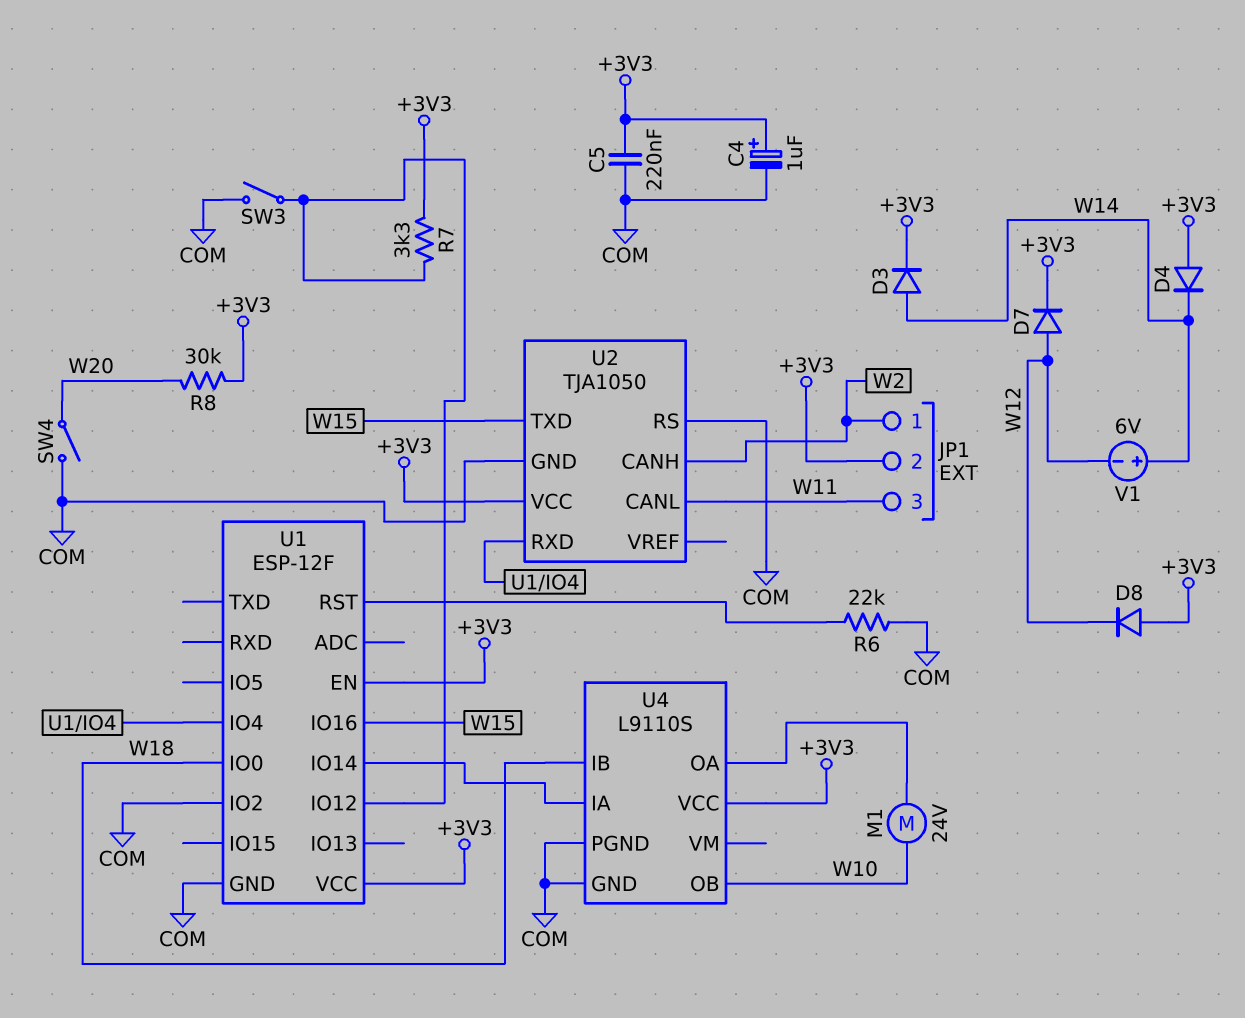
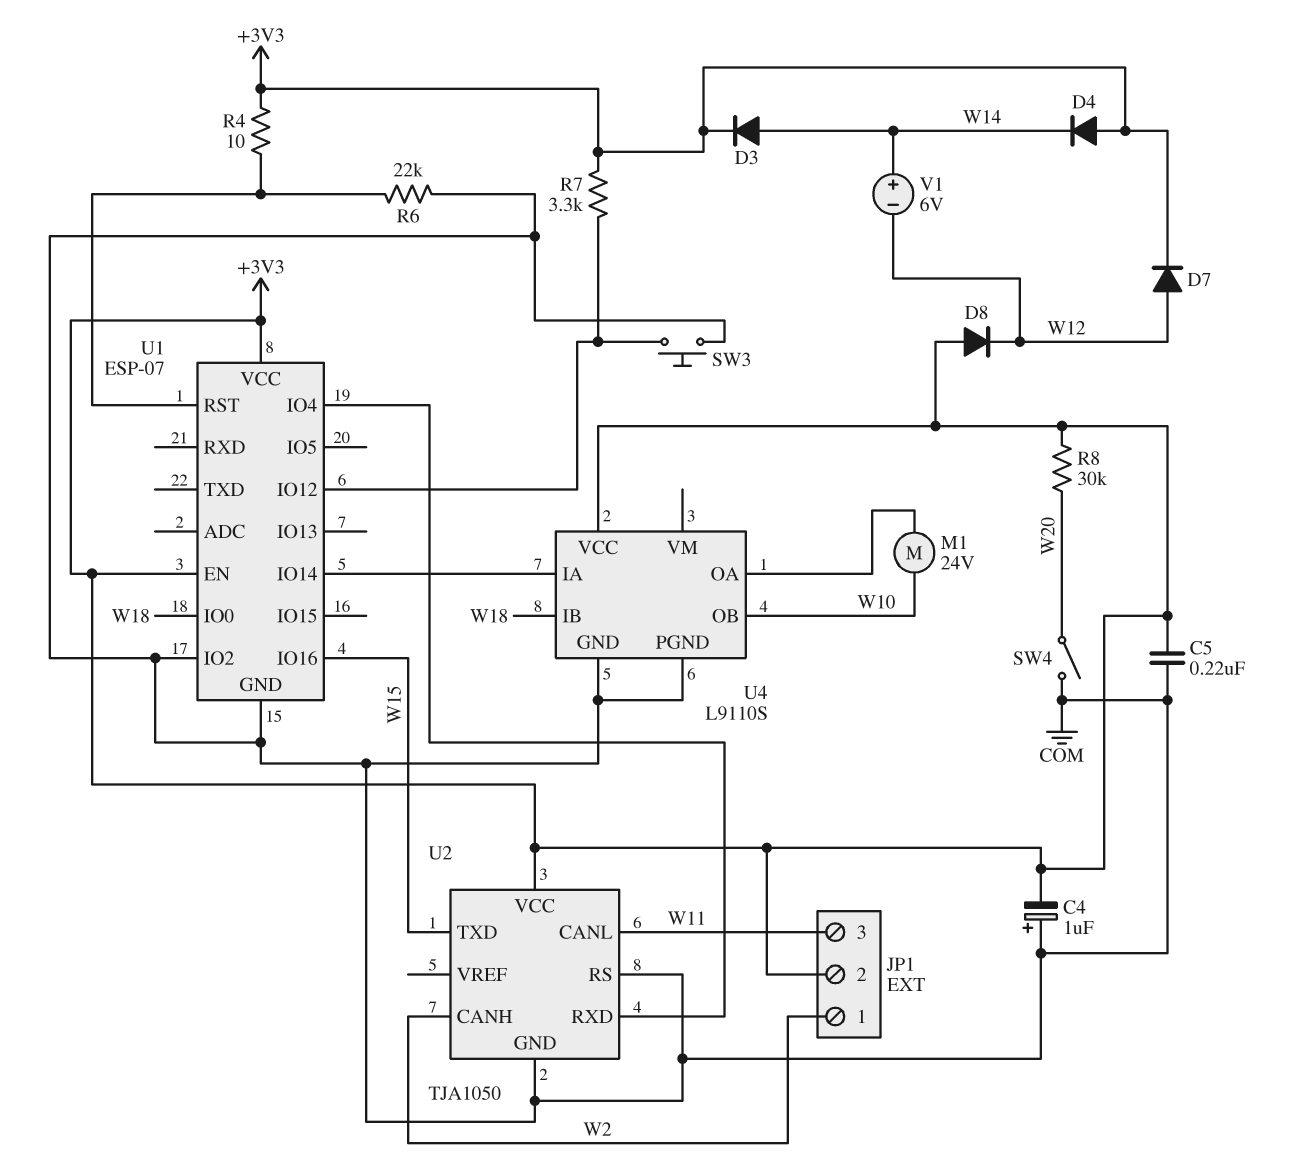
C4: 1uF (plus +3V3, minus COM) -> 1uF (plus COM, minus +3V3)
R4: none -> 10 (+3V3, U1/RST)
SW3: switch (COM, U1/IO12) -> button (COM, U1/IO12)
U1: ESP-12F -> ESP-07

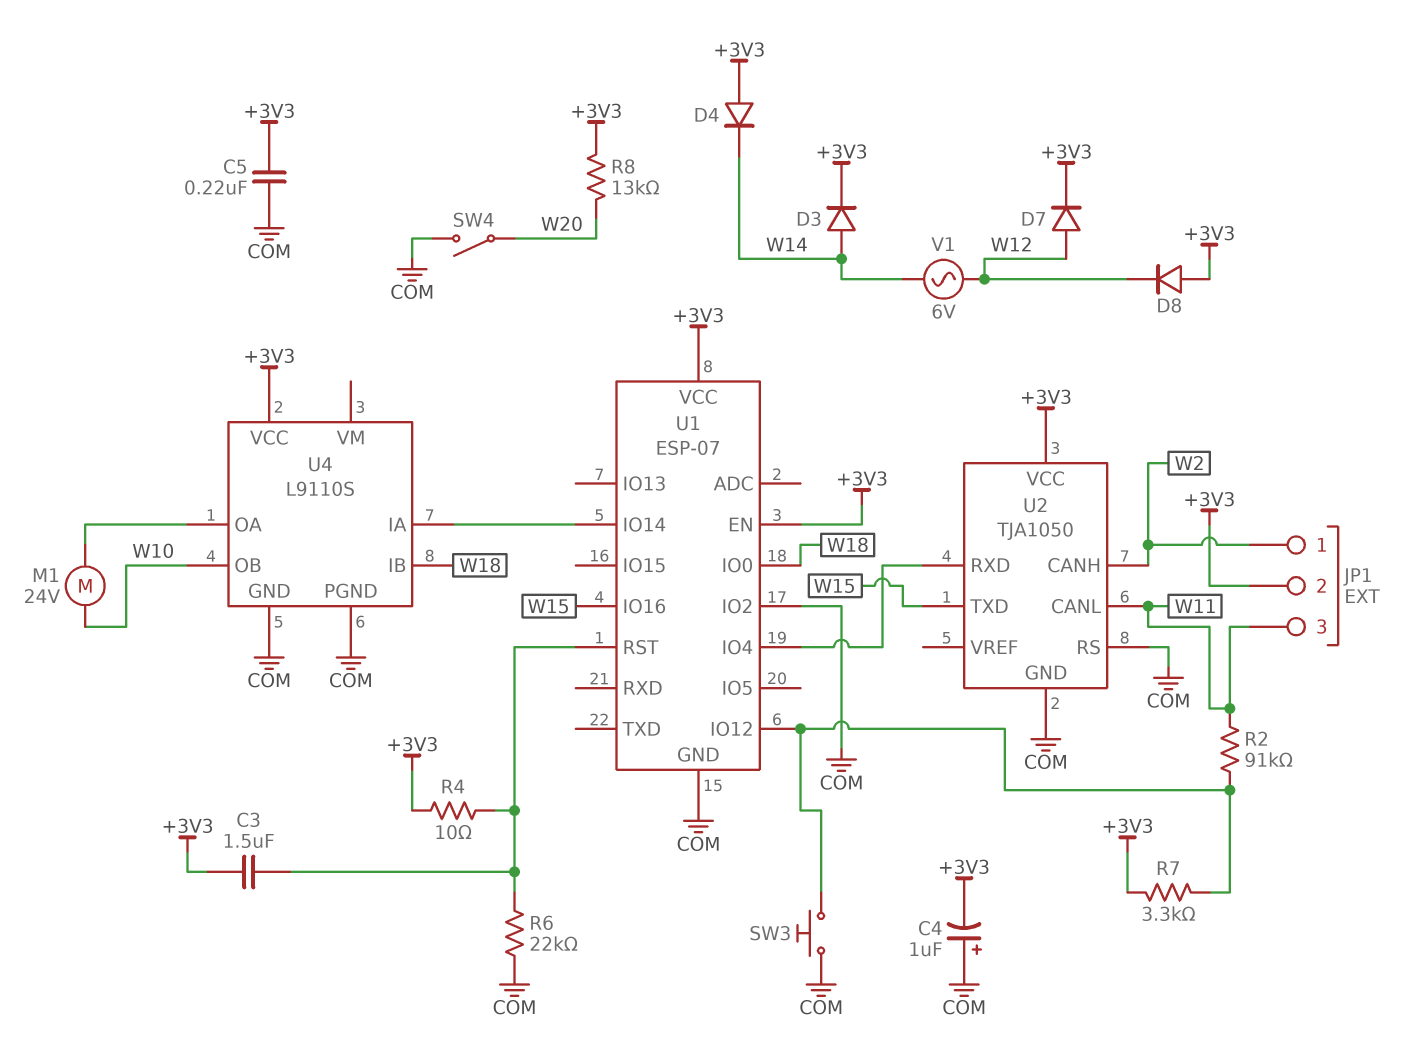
C3: none -> 1.5uF (+3V3, U1/RST)
R2: none -> 91k (U1/IO12, W11)
R8: 30k (+3V3, W20) -> 13k (+3V3, W20)
V1: 6V (plus W14, minus W12) -> AC 6V (W12, W14)

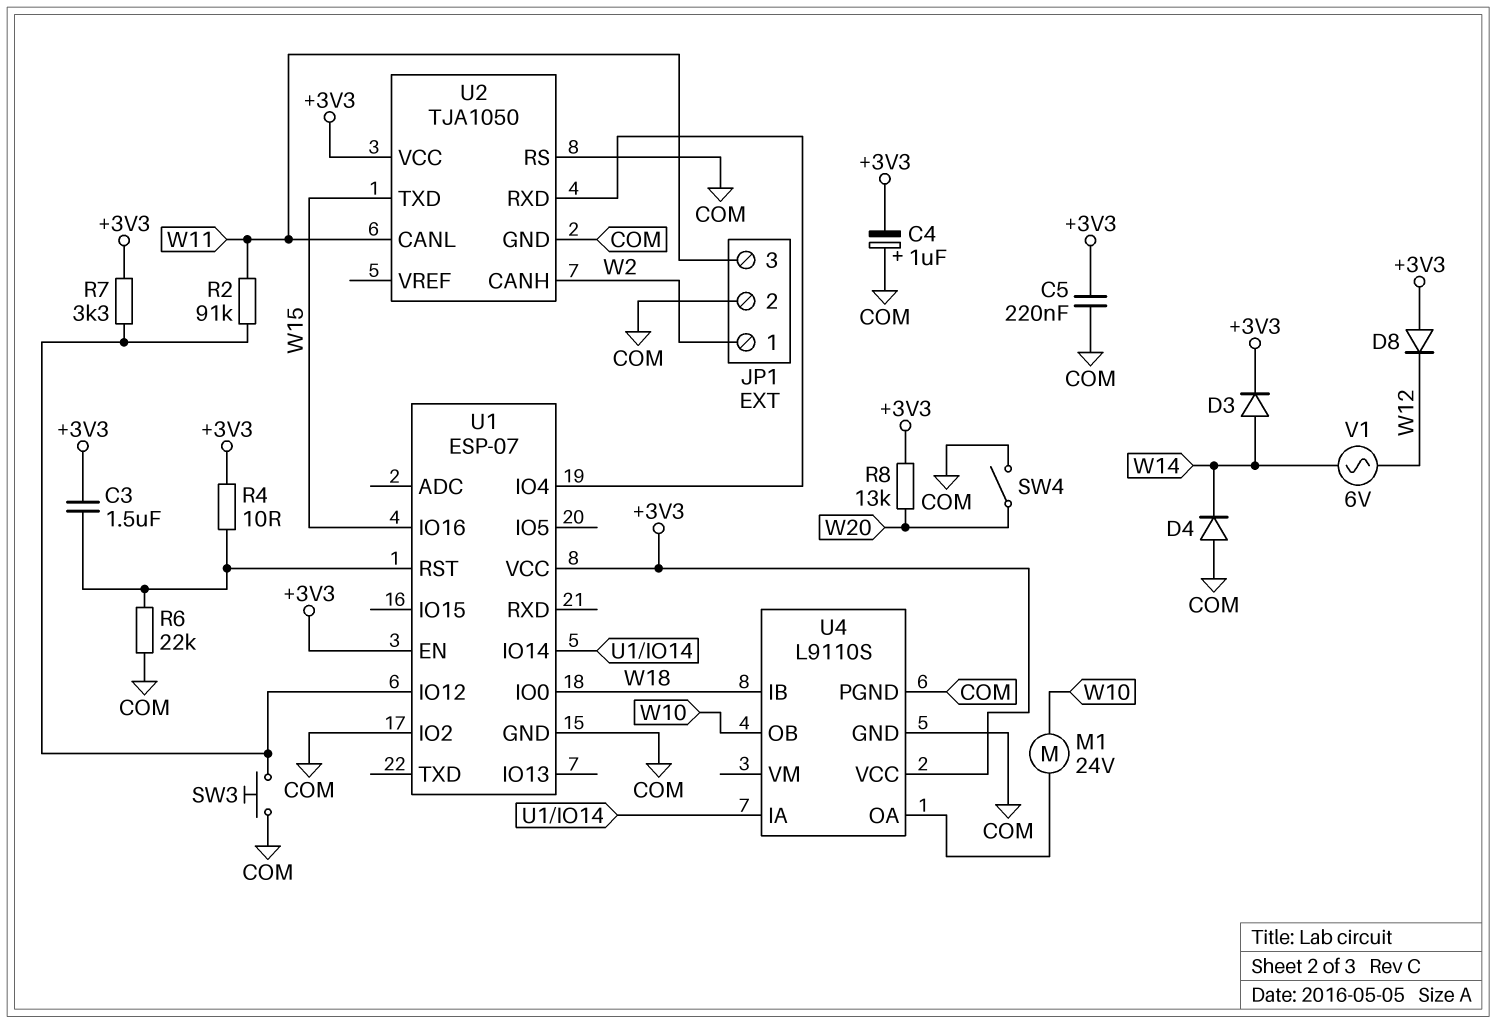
D4: diode (A +3V3, K W14) -> diode (A COM, K W14)
D7: diode (A W12, K +3V3) -> none
JP1 pin 2: +3V3 -> COM

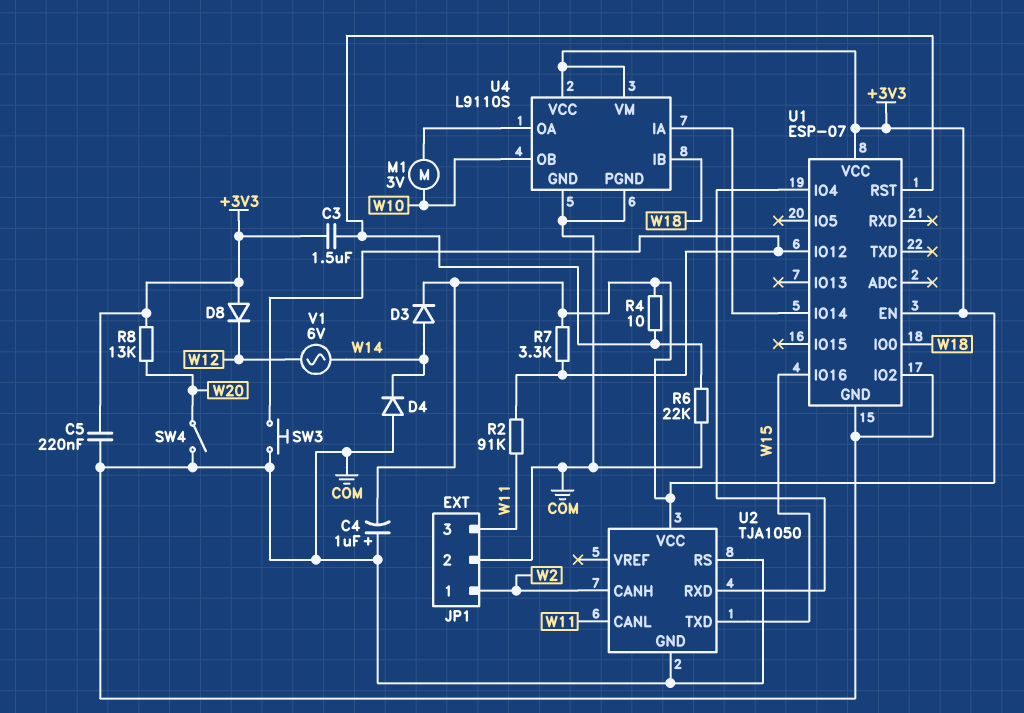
M1: motor 24V (U4/OA, W10) -> motor 3V (U4/OA, W10)
U4 pin VM: none -> +3V3

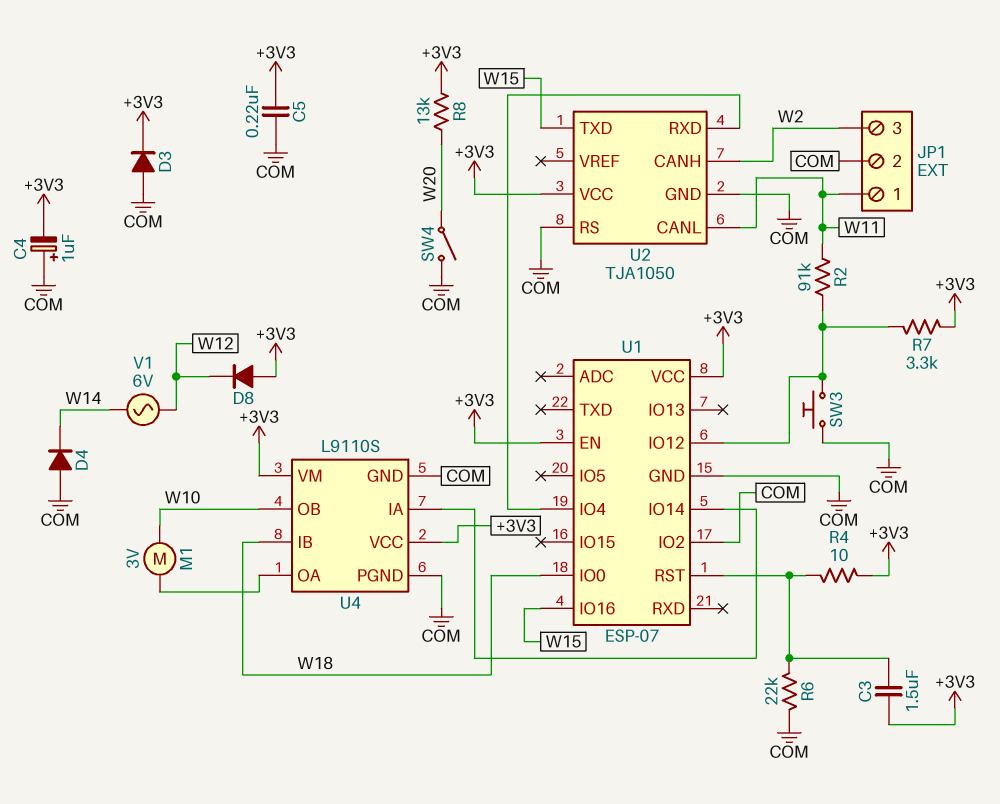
D3: diode (A W14, K +3V3) -> diode (A COM, K +3V3)
JP1 pin 1: W2 -> W11
JP1 pin 3: W11 -> W2

